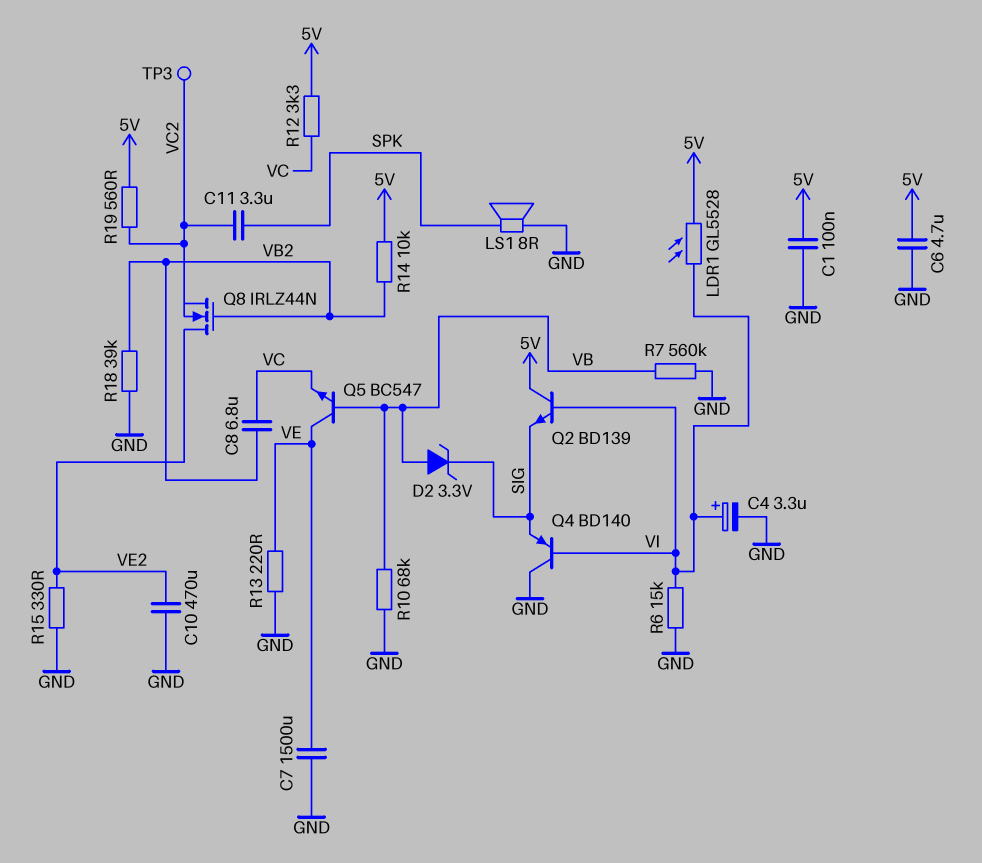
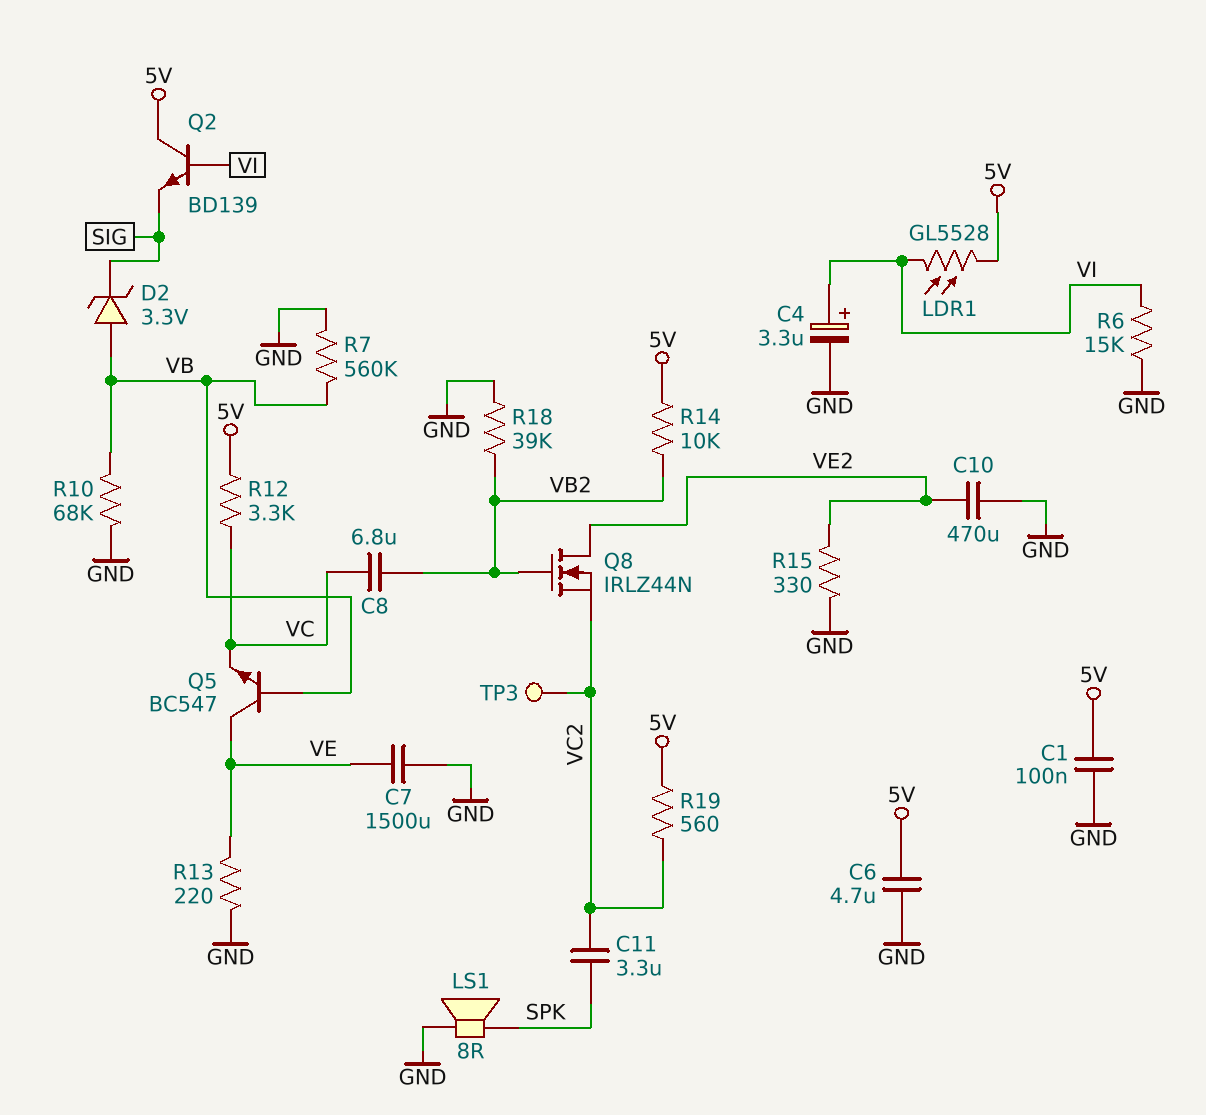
Q4: PNP BD140 (B VI, C GND, E SIG) -> none

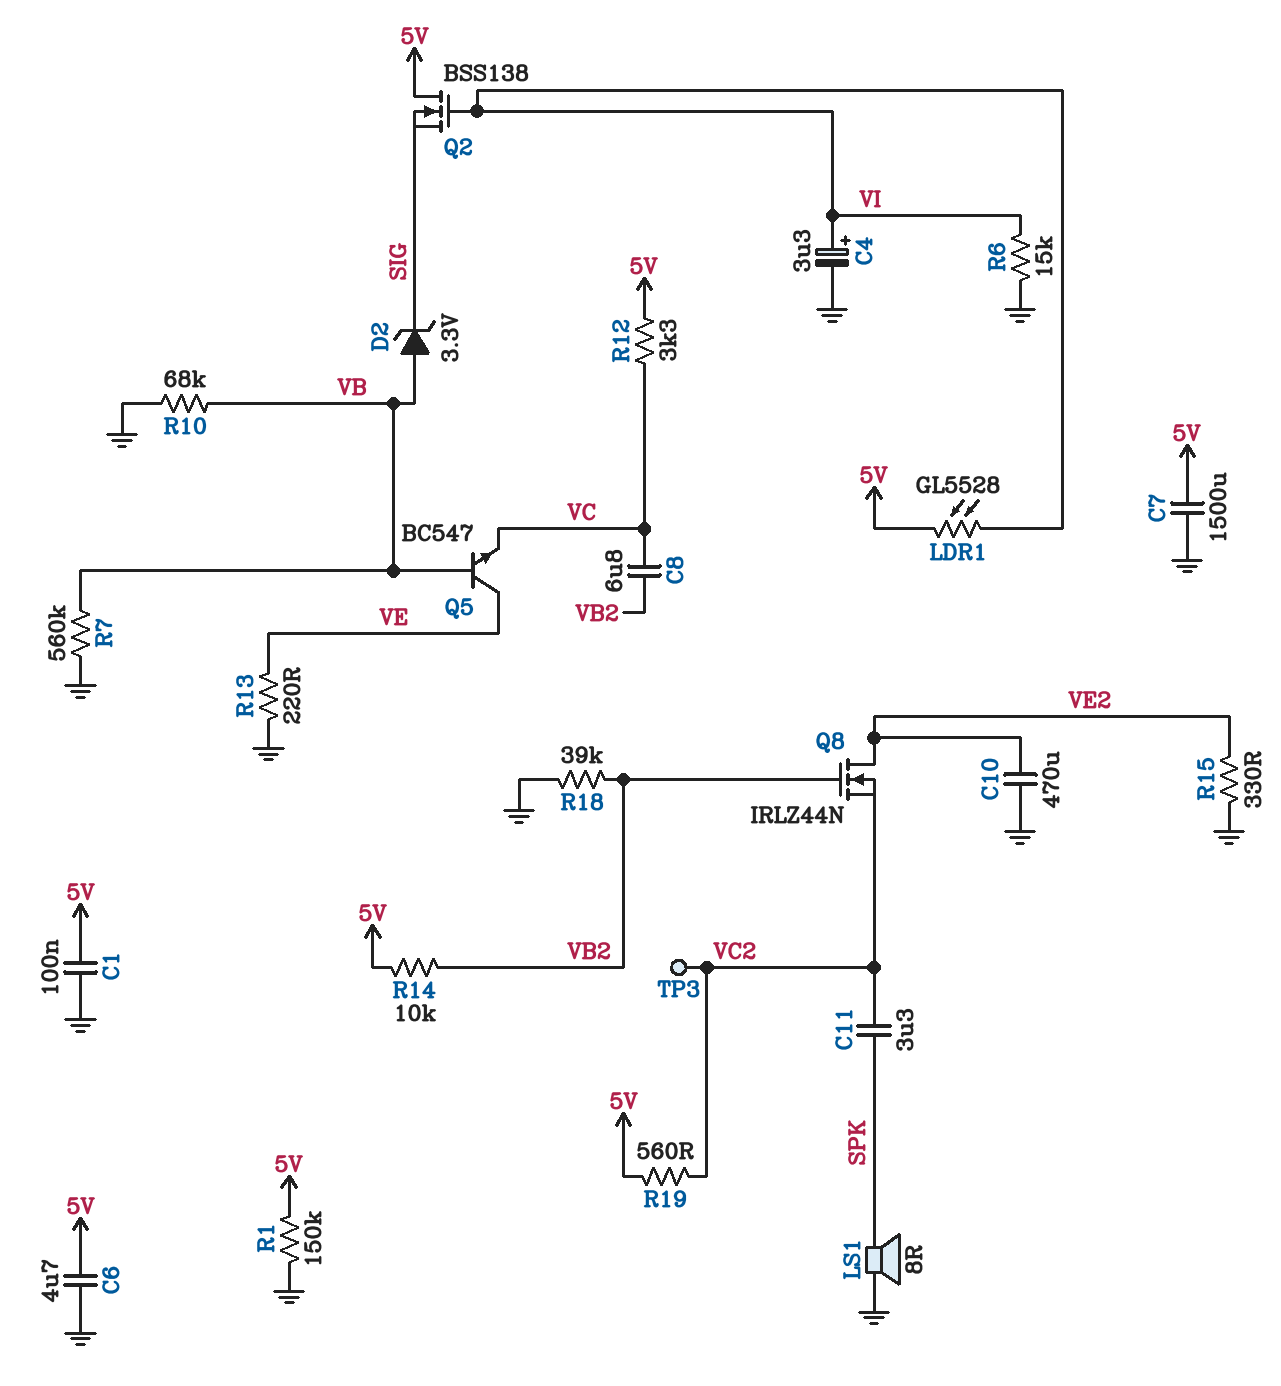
C7: 1500uF (GND, VE) -> 1500uF (5V, GND)
Q2: NPN BD139 (B VI, C 5V, E SIG) -> NMOS BSS138 (G VI, D 5V, S SIG)
R1: none -> 150k (5V, GND)

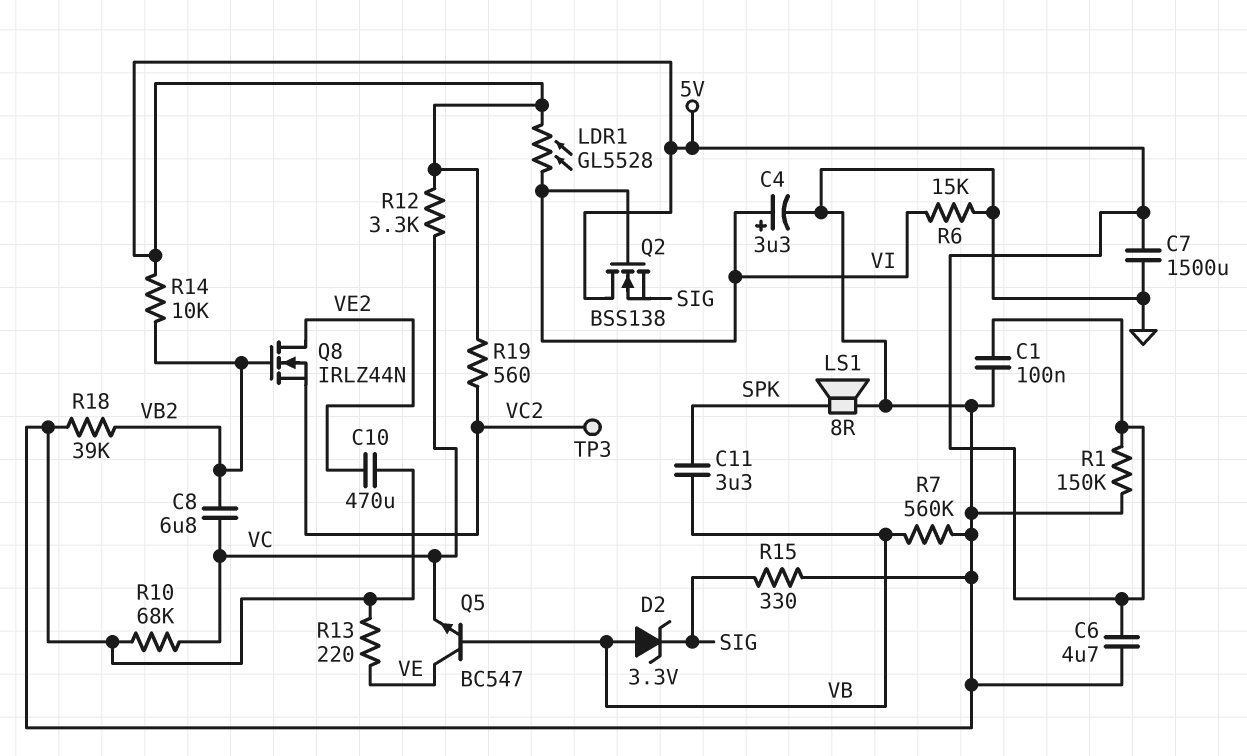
C11: 3.3uF (SPK, VC2) -> 3.3uF (SPK, VB)
R10: 68k (GND, VB) -> 68k (GND, VC)
R15: 330 (GND, VE2) -> 330 (GND, SIG)

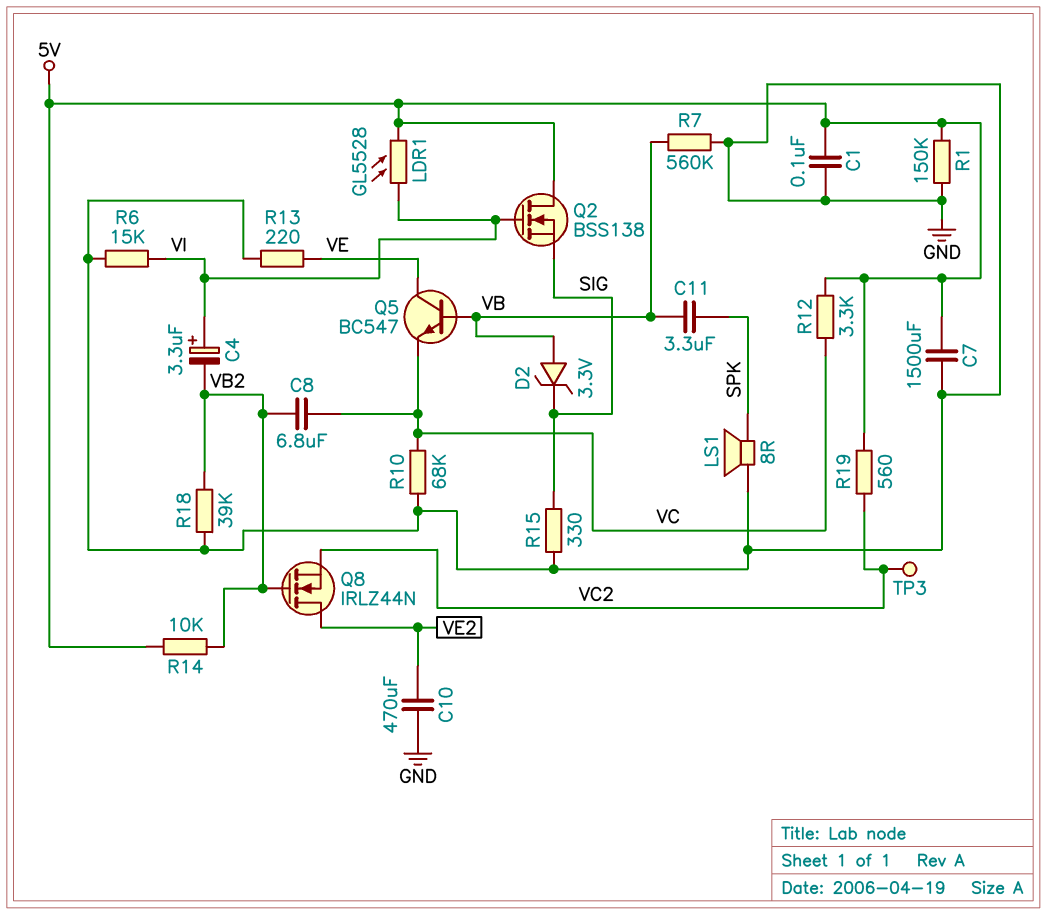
C4: 3.3uF (plus VI, minus GND) -> 3.3uF (plus VI, minus VB2)
C6: 4.7uF (5V, GND) -> none

